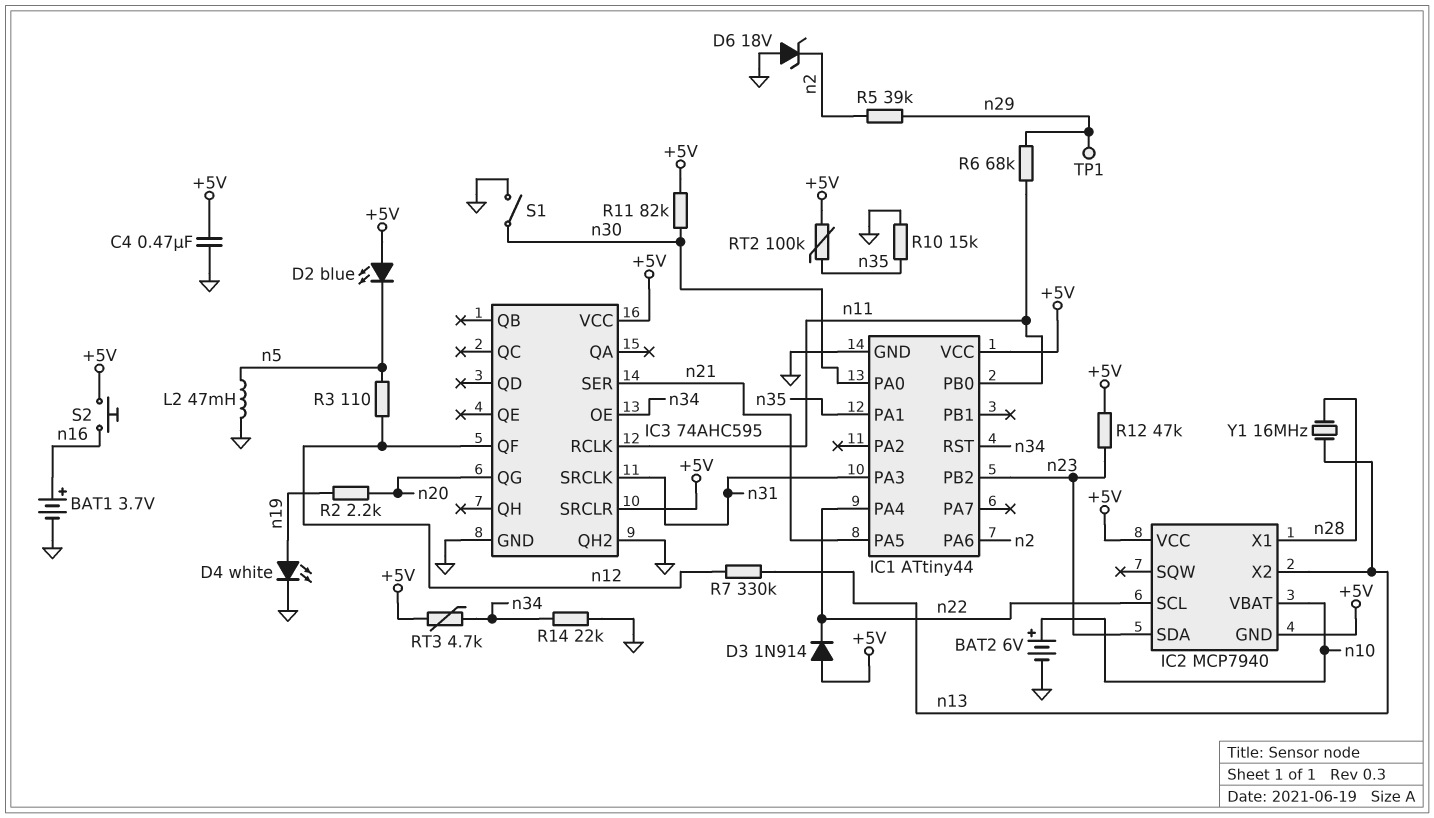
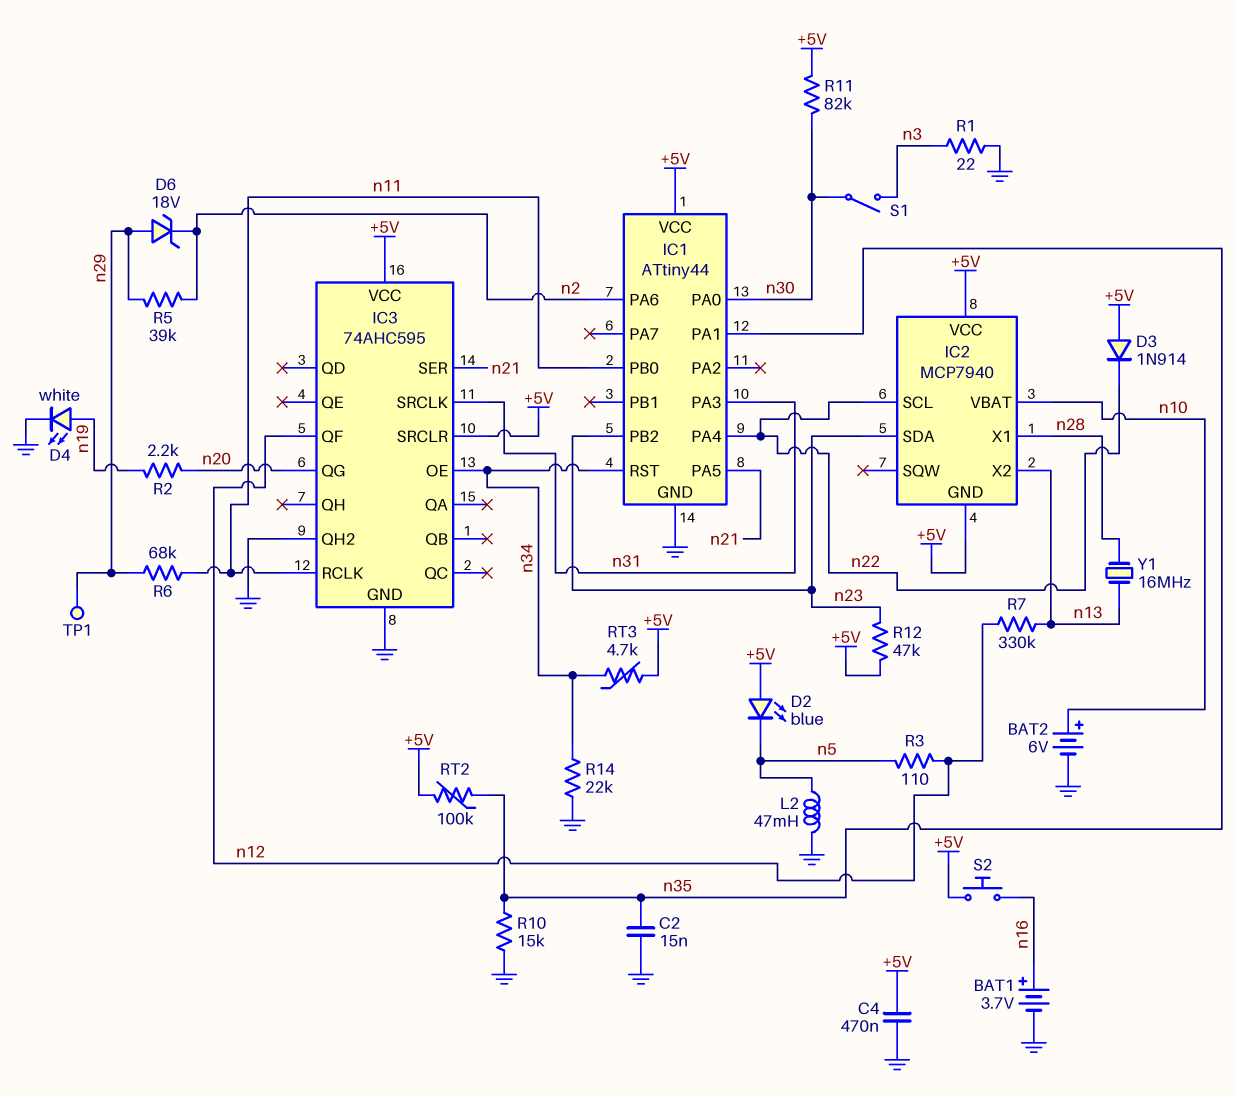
C2: none -> 15nF (GND, n35)
D6: zener 18V (A GND, K n2) -> zener 18V (A n29, K n2)
R1: none -> 22 (GND, n3)
S1: switch (GND, n30) -> switch (n3, n30)

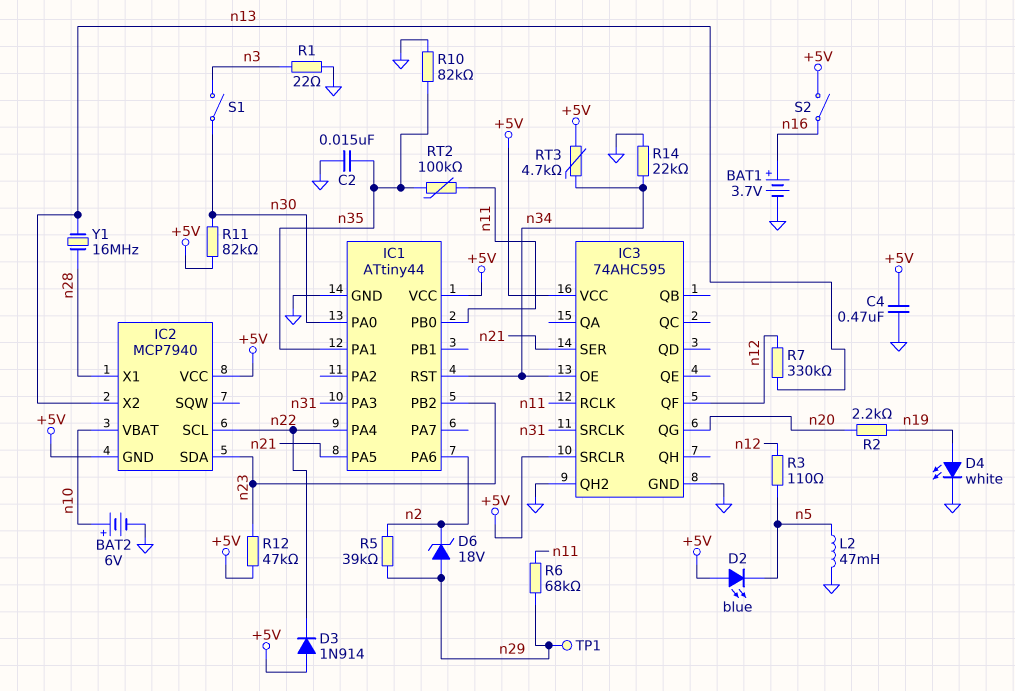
R10: 15k (GND, n35) -> 82k (GND, n35)
RT2: 100k (+5V, n35) -> 100k (n11, n35)
S2: button (+5V, n16) -> switch (+5V, n16)

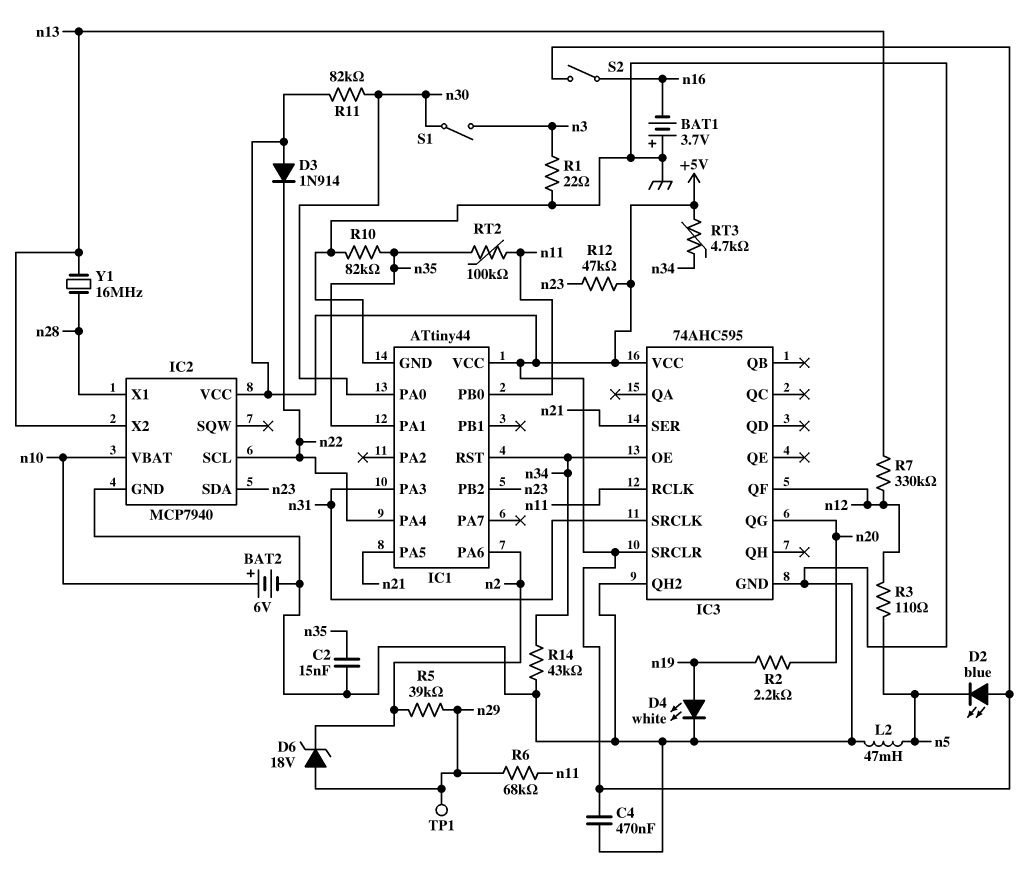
BAT1: 3.7V (plus n16, minus GND) -> 3.7V (plus GND, minus n16)
IC2 pin GND: +5V -> GND
R14: 22k (GND, n34) -> 43k (GND, n34)

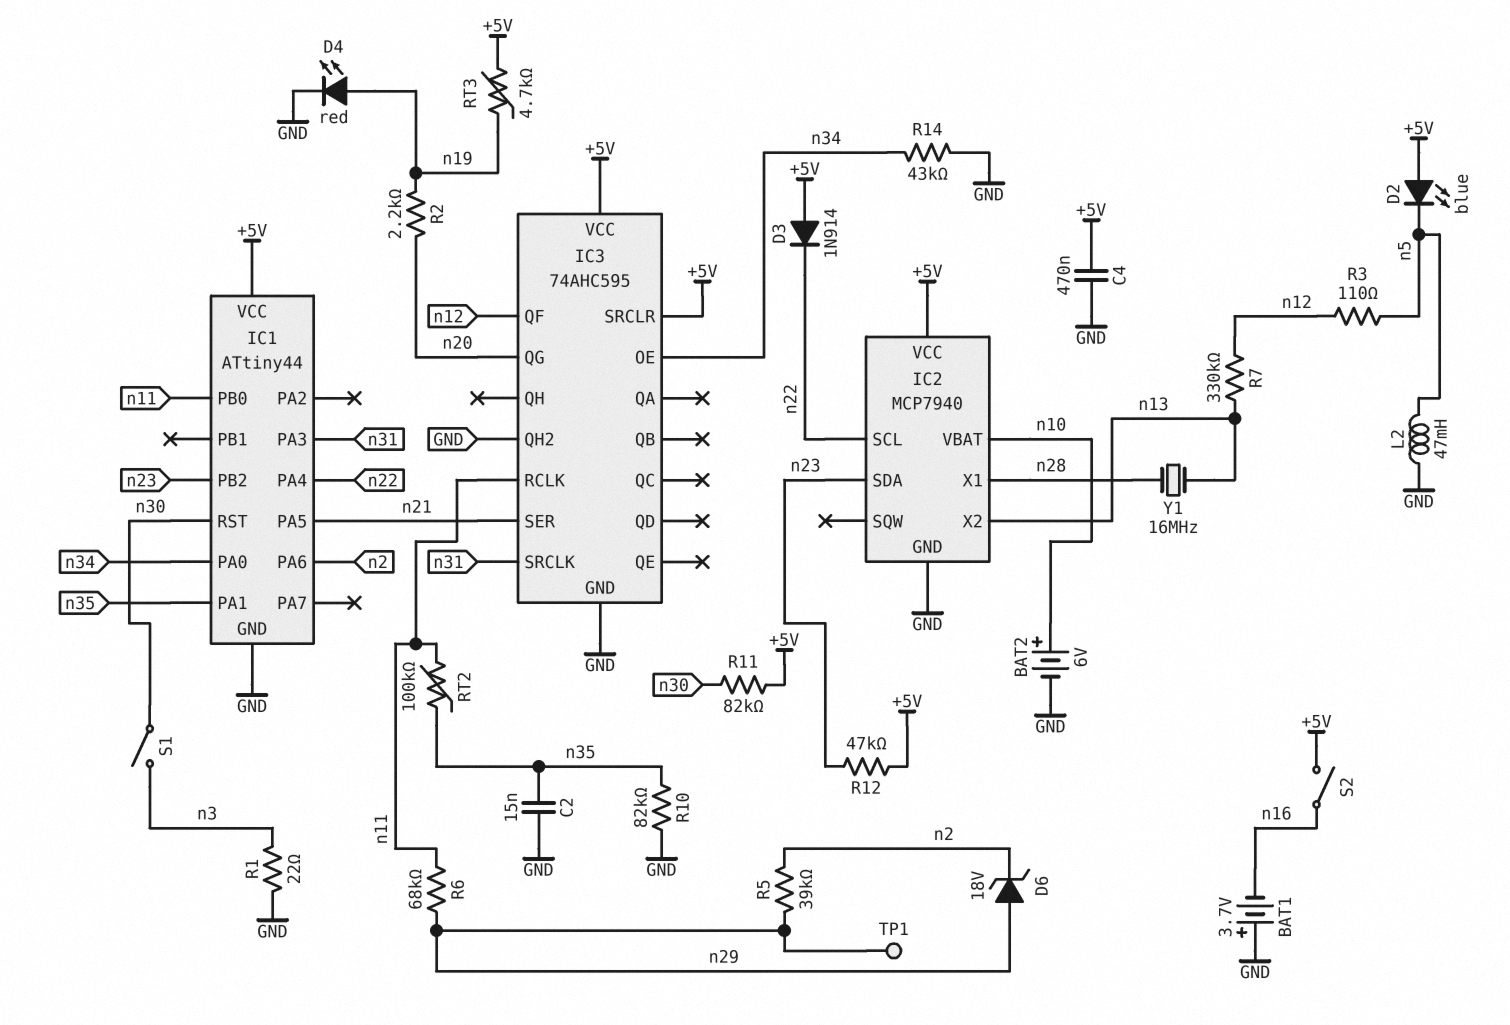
D4: LED white (A n19, K GND) -> LED red (A n19, K GND)
IC1 pin PA0: n30 -> n34
IC1 pin RST: n34 -> n30
RT3: 4.7k (+5V, n34) -> 4.7k (+5V, n19)

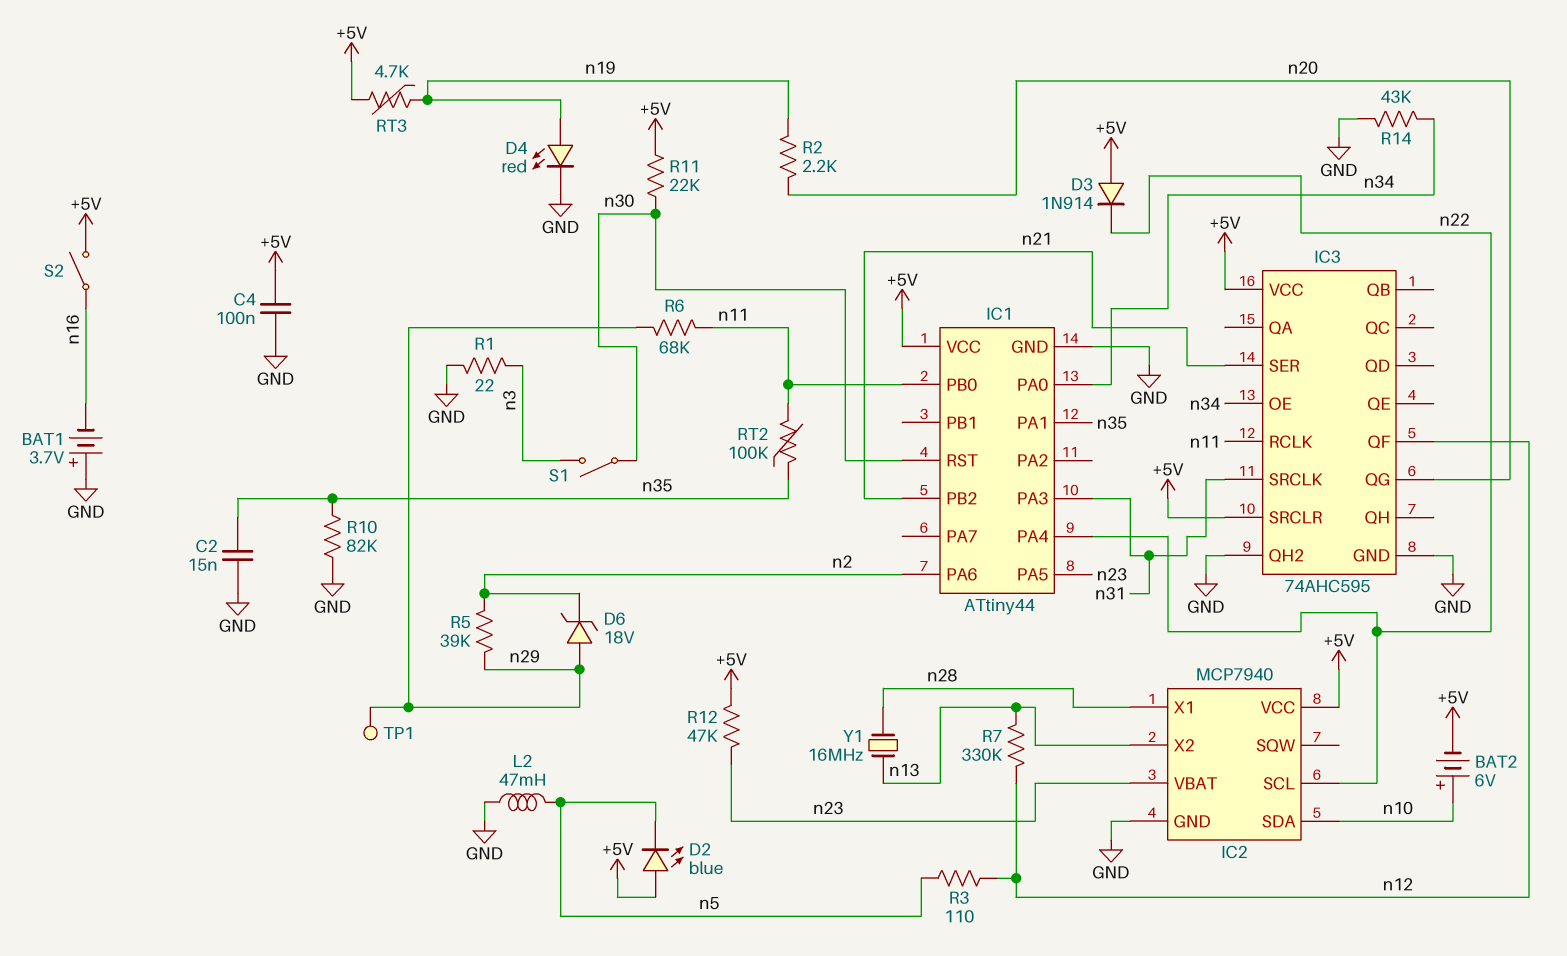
BAT2: 6V (plus n10, minus GND) -> 6V (plus n10, minus +5V)
C4: 470nF (+5V, GND) -> 100nF (+5V, GND)
IC1 pin PA5: n21 -> n23
IC1 pin PB2: n23 -> n21
IC2 pin SDA: n23 -> n10
IC2 pin VBAT: n10 -> n23
R11: 82k (+5V, n30) -> 22k (+5V, n30)

